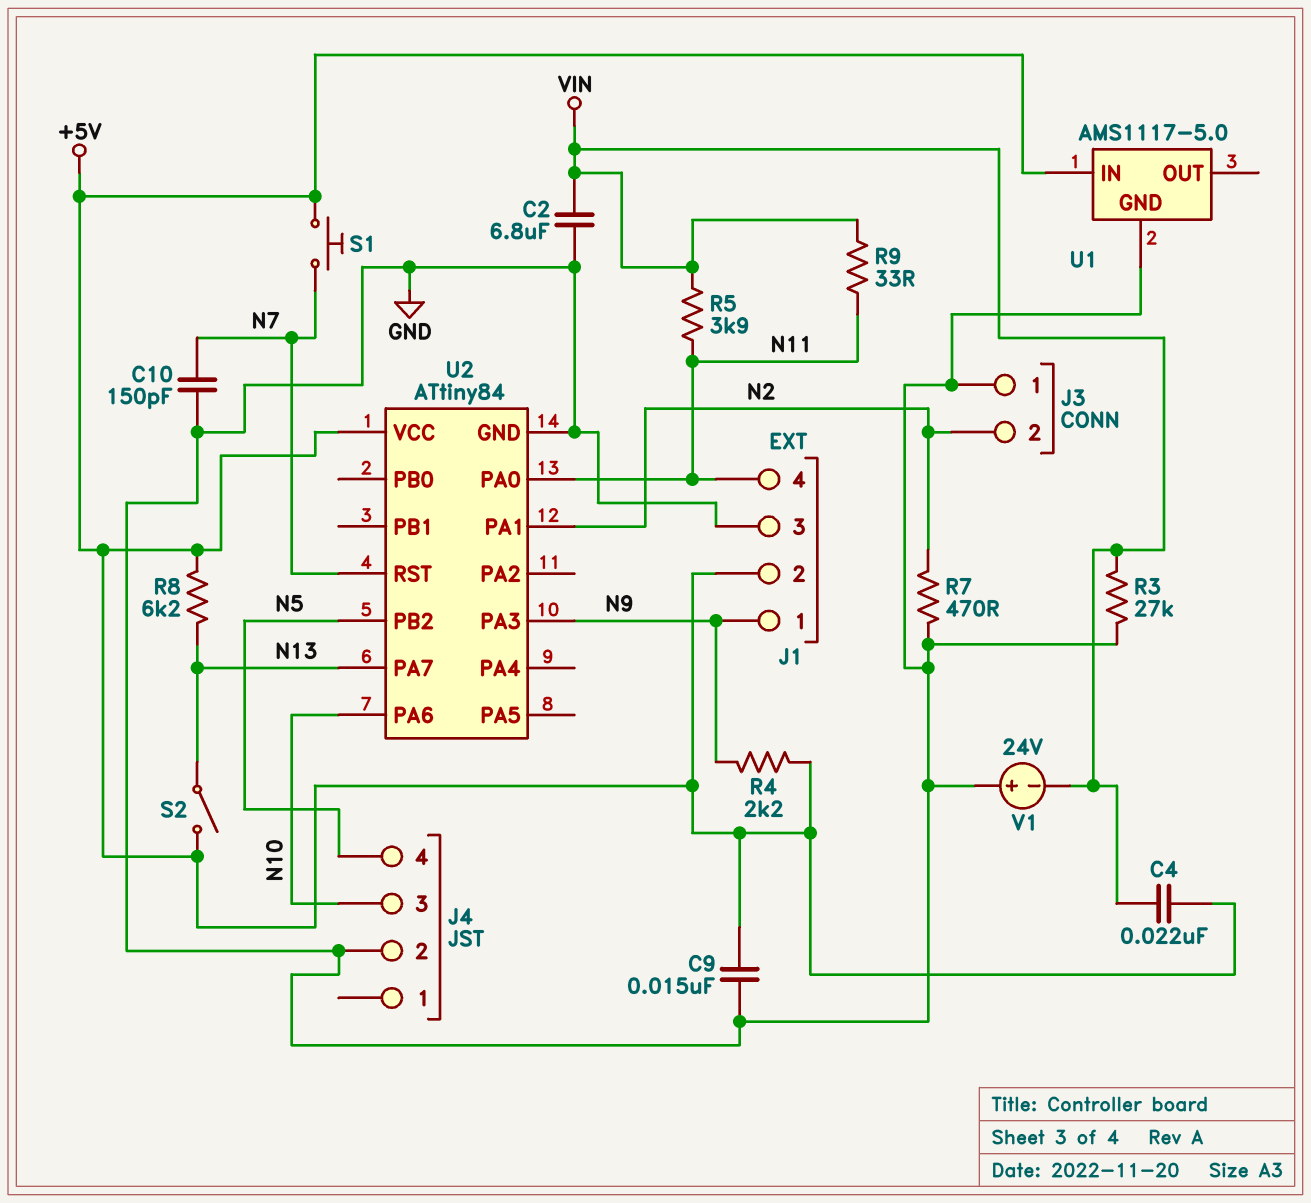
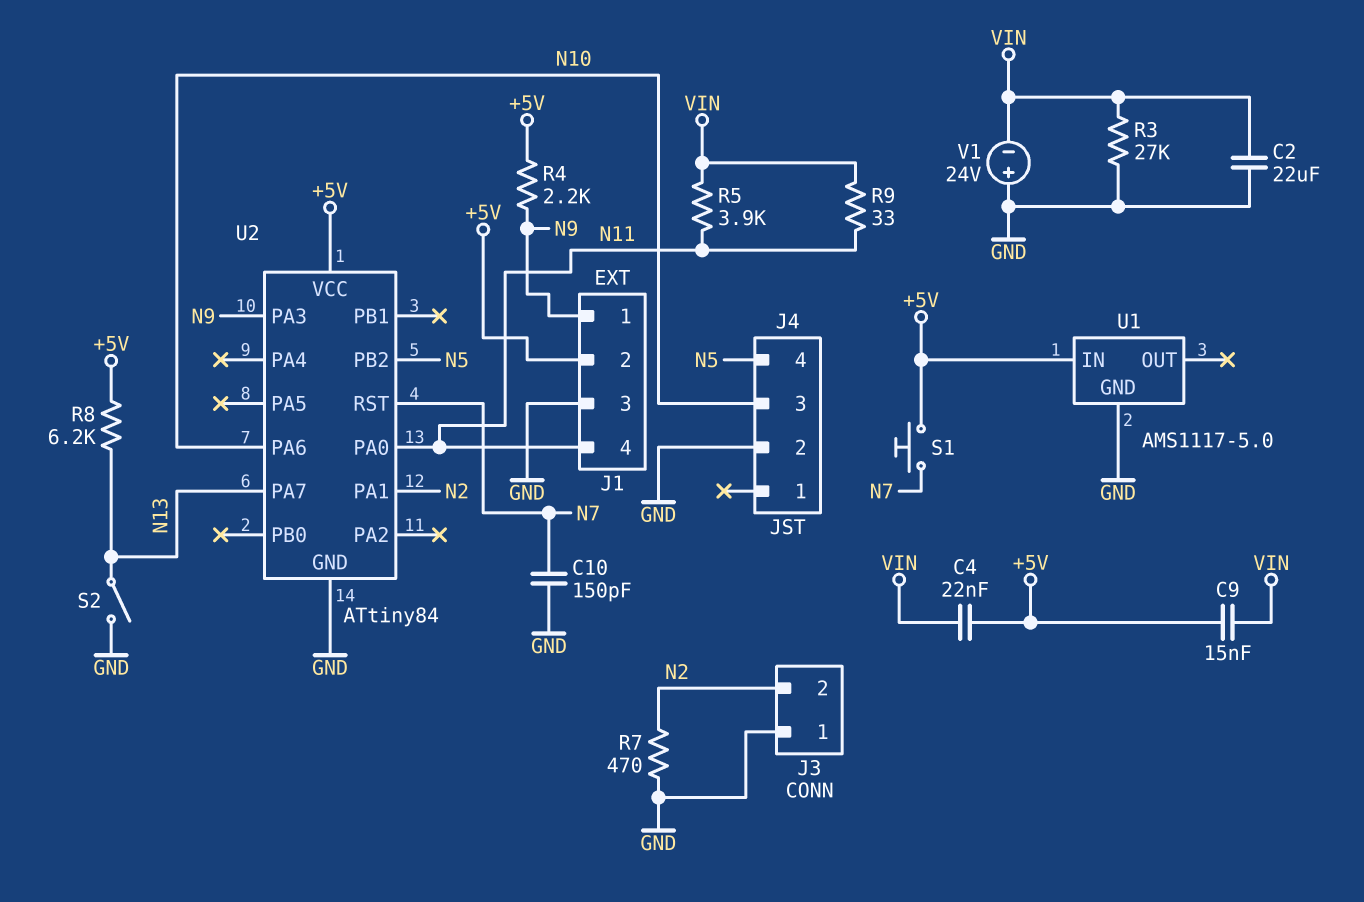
C2: 6.8uF (GND, VIN) -> 22uF (GND, VIN)
C9: 15nF (+5V, GND) -> 15nF (+5V, VIN)
S2: switch (+5V, N13) -> switch (GND, N13)

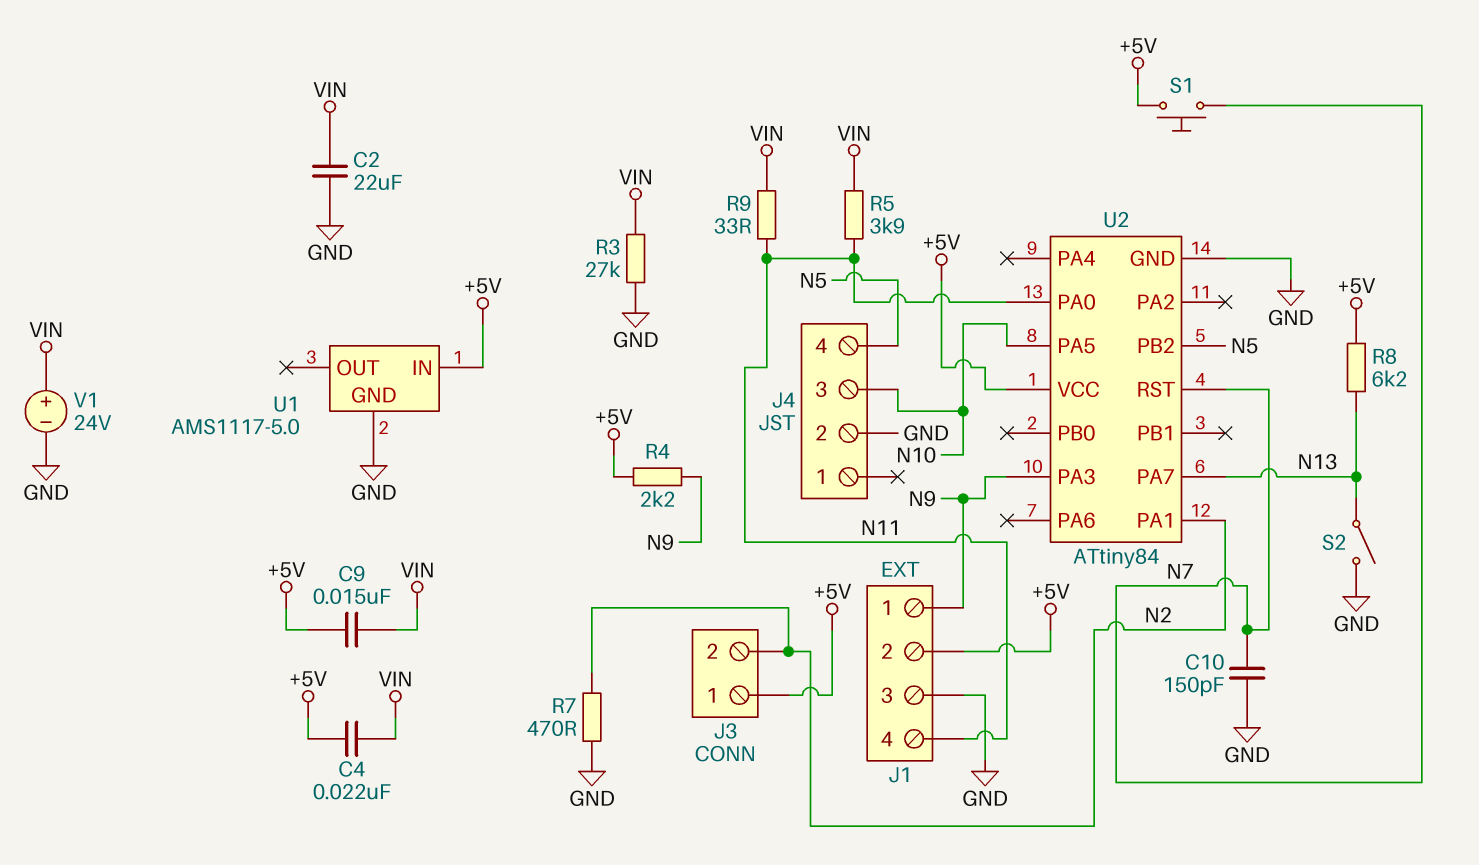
J3 pin 1: GND -> +5V
U2 pin PA5: none -> N10
U2 pin PA6: N10 -> none
V1: 24V (plus GND, minus VIN) -> 24V (plus VIN, minus GND)

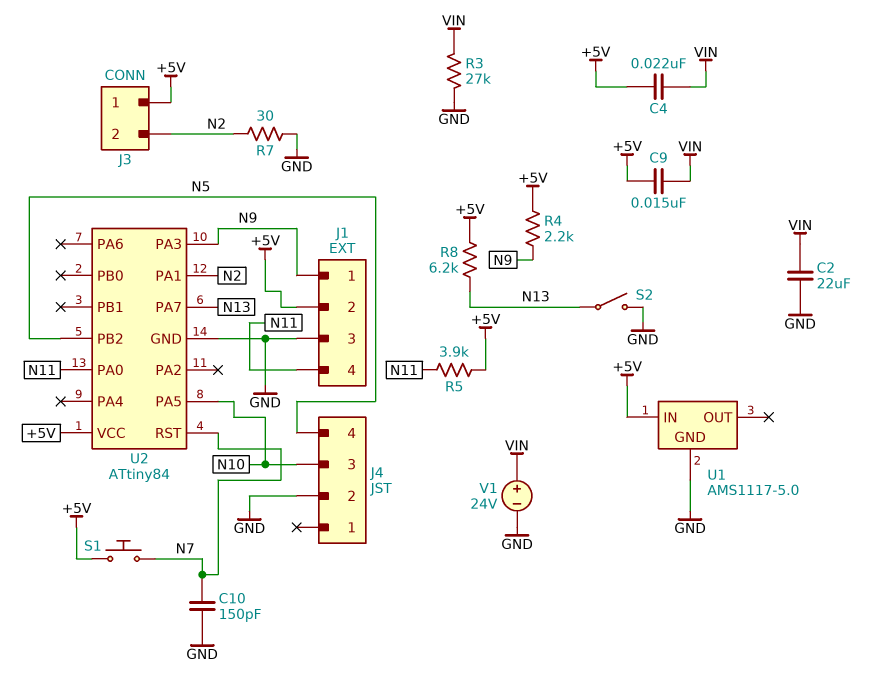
R5: 3.9k (N11, VIN) -> 3.9k (+5V, N11)
R7: 470 (GND, N2) -> 30 (GND, N2)
R9: 33 (N11, VIN) -> none

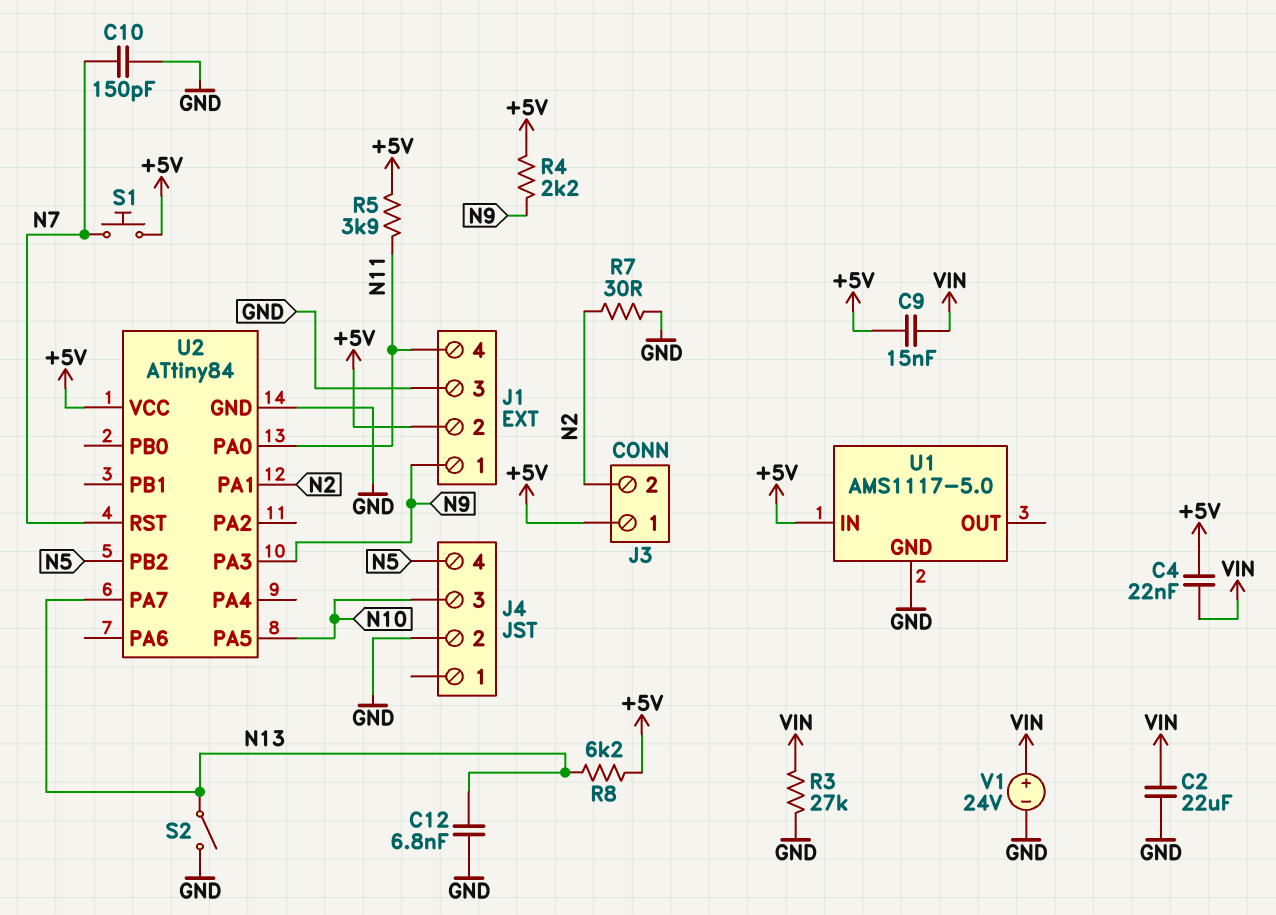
C12: none -> 6.8nF (GND, N13)

